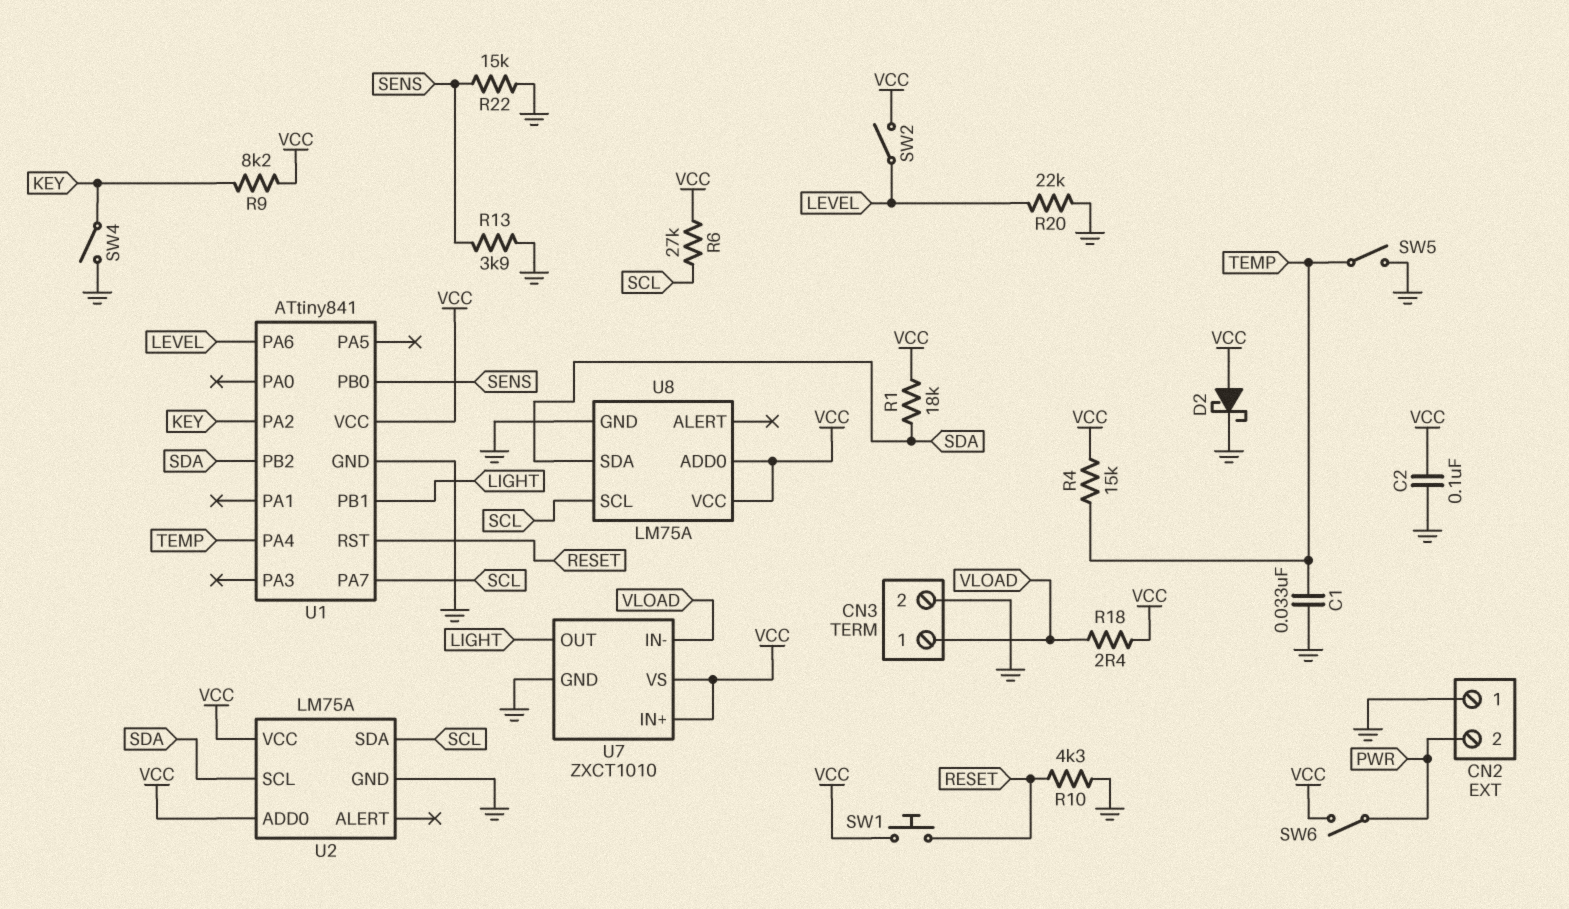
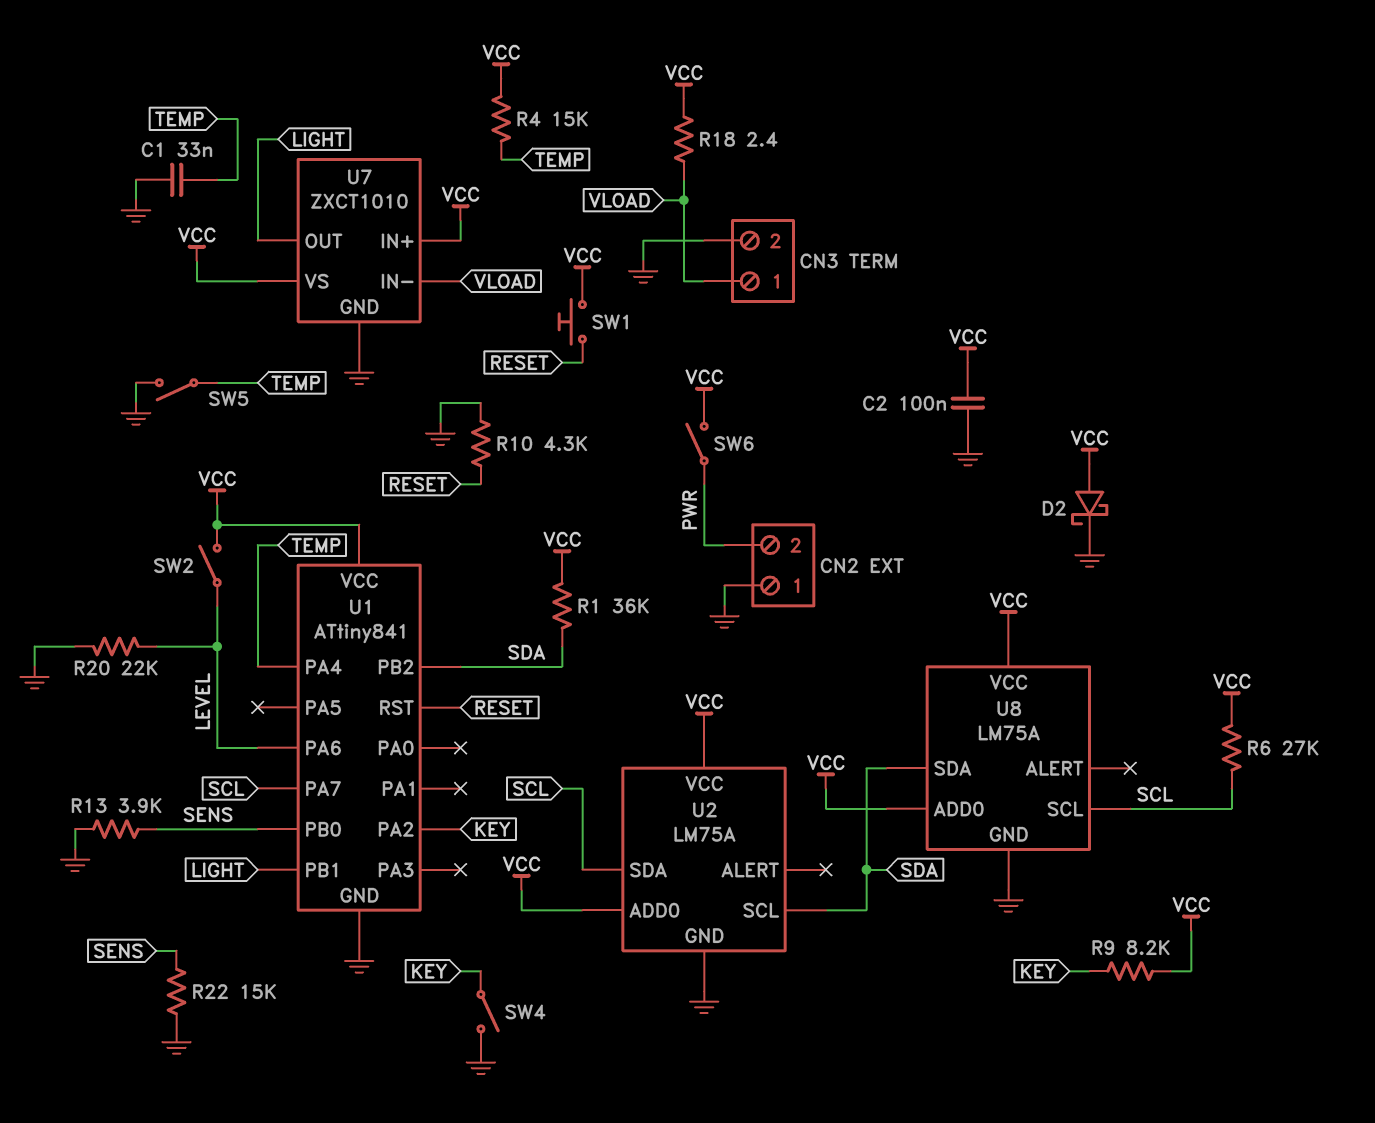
R1: 18k (SDA, VCC) -> 36k (SDA, VCC)

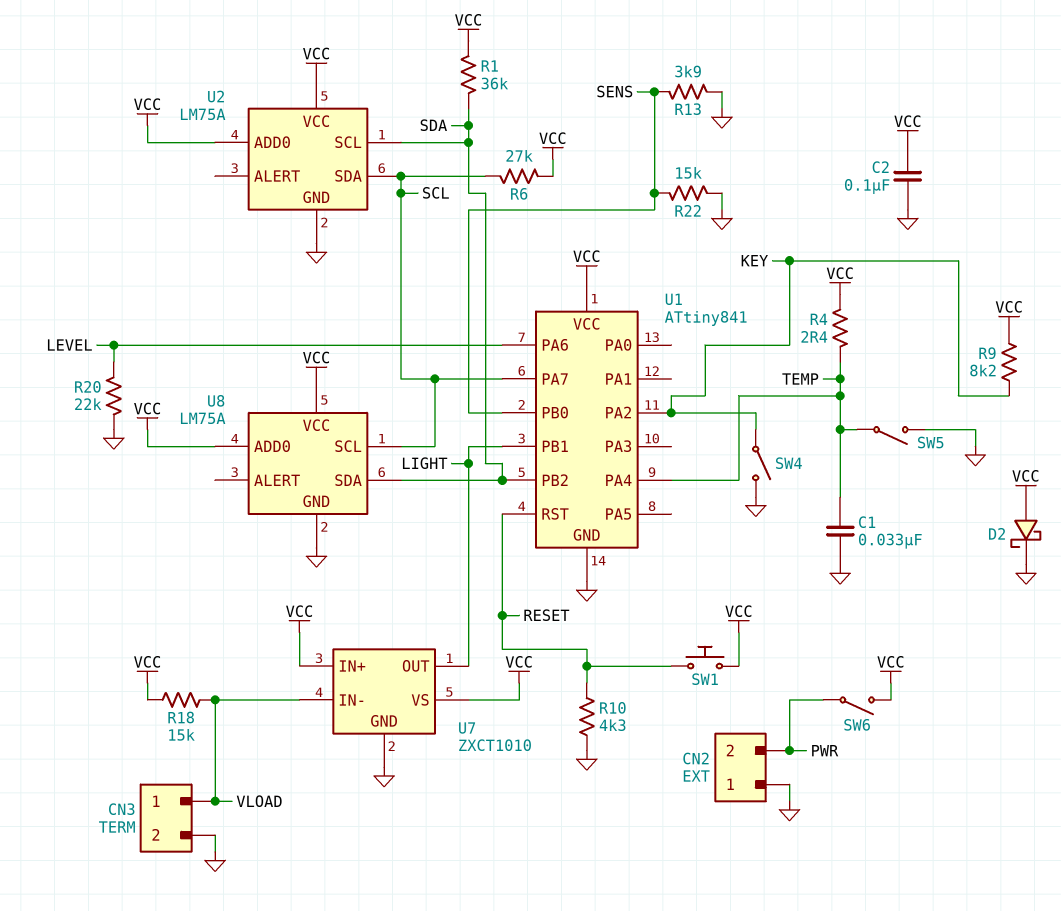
R4: 15k (TEMP, VCC) -> 2.4 (TEMP, VCC)
R18: 2.4 (VCC, VLOAD) -> 15k (VCC, VLOAD)
SW2: switch (LEVEL, VCC) -> none

